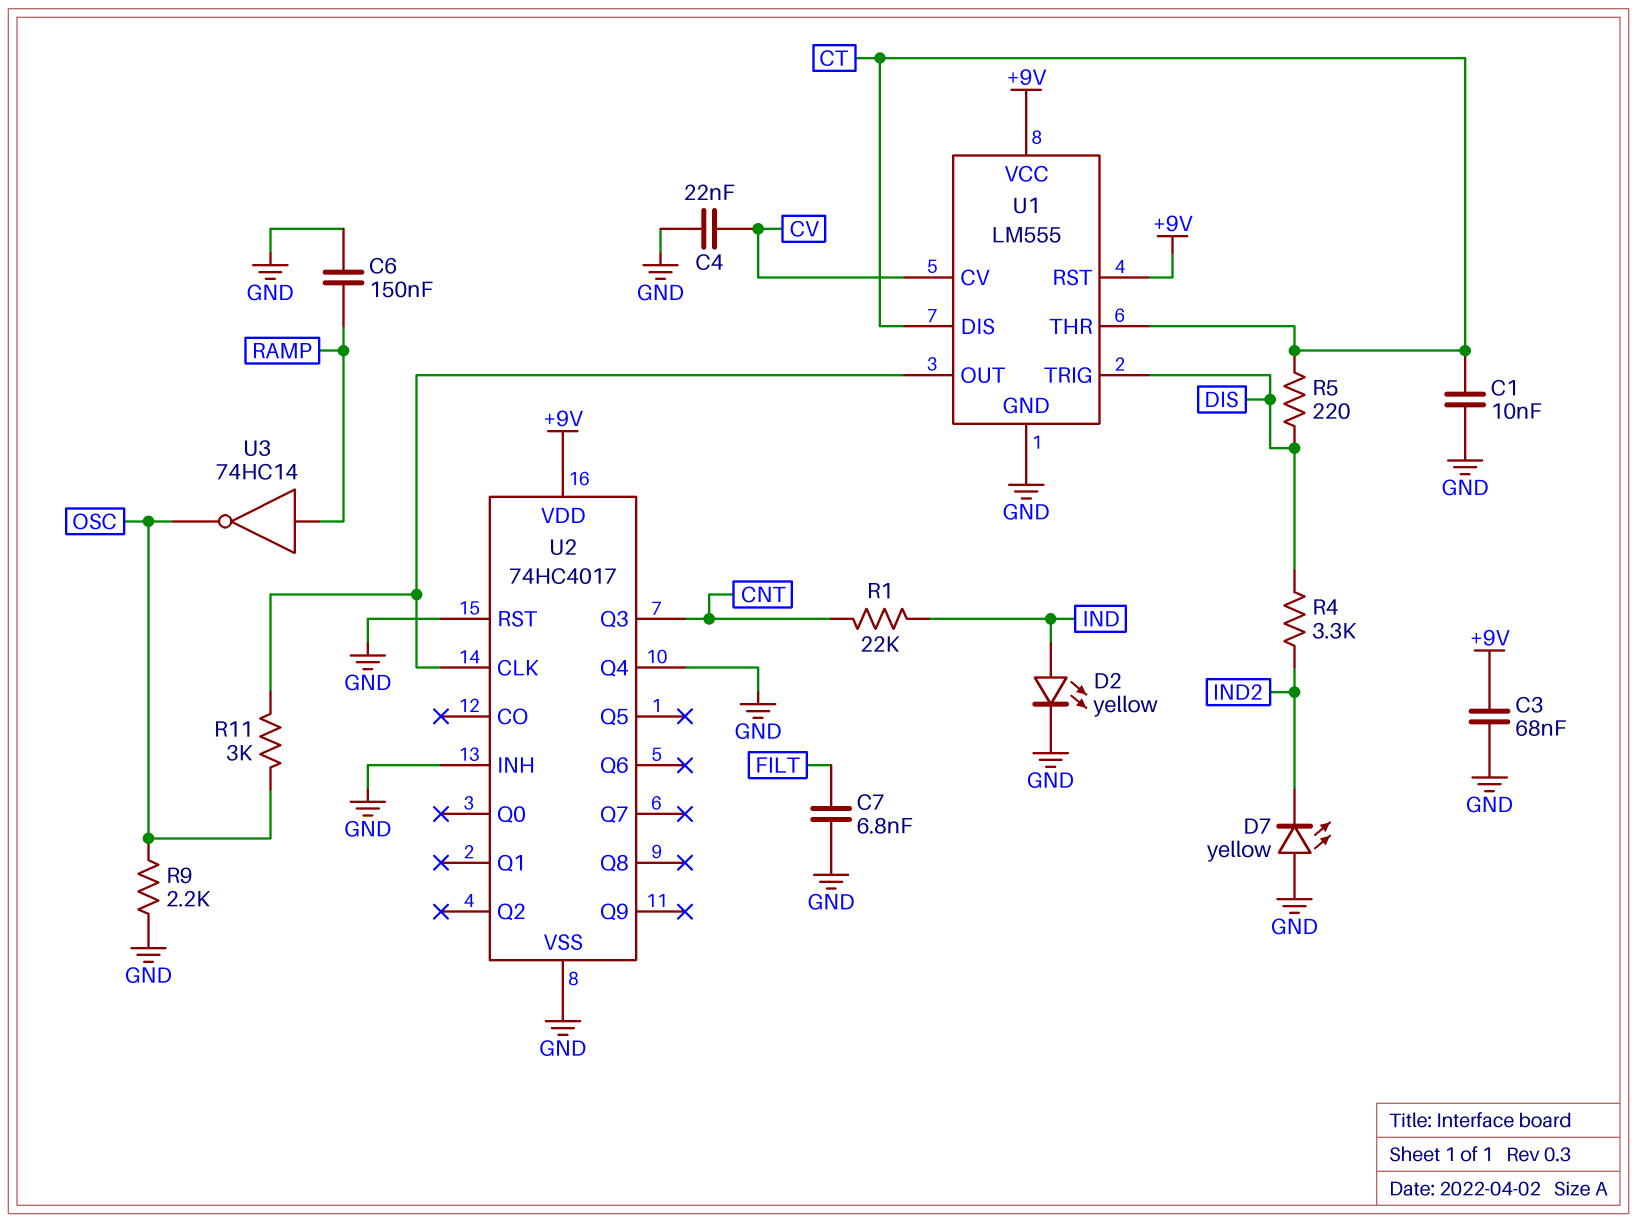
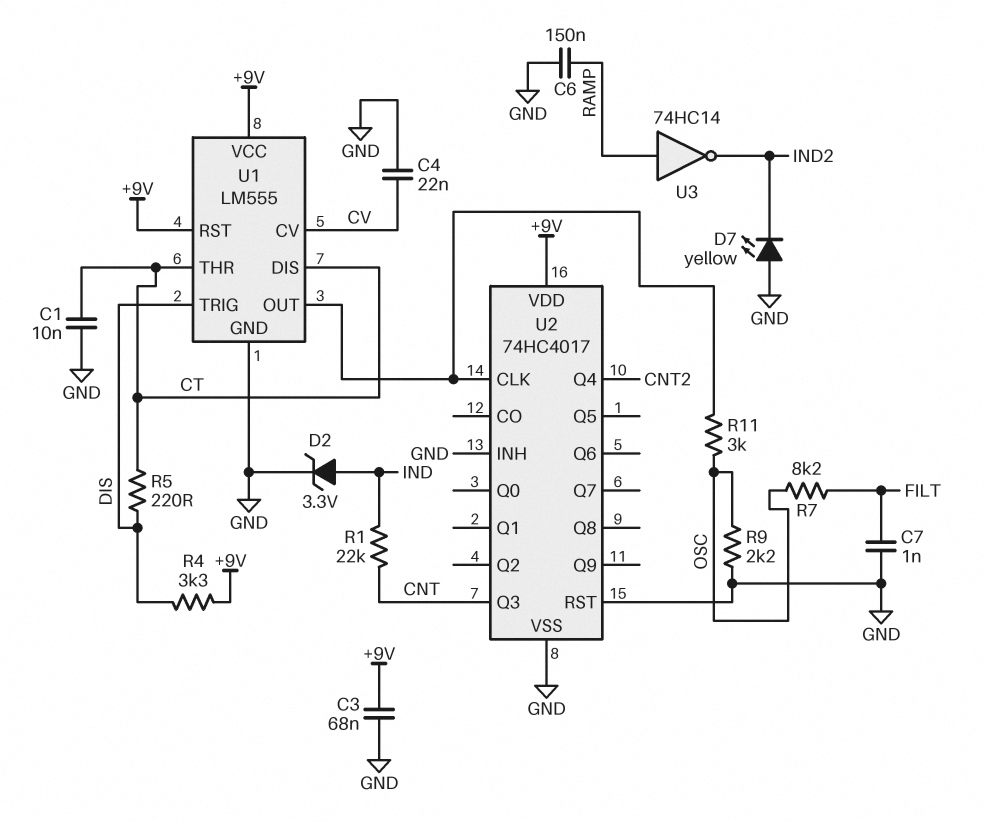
C7: 6.8nF (FILT, GND) -> 1nF (FILT, GND)
D2: LED yellow (A IND, K GND) -> zener 3.3V (A IND, K GND)
R4: 3.3k (DIS, IND2) -> 3.3k (+9V, DIS)
R7: none -> 8.2k (FILT, OSC)
U2 pin Q4: GND -> CNT2
U3: NOT 74HC14 (in RAMP, out OSC) -> NOT 74HC14 (in RAMP, out IND2)

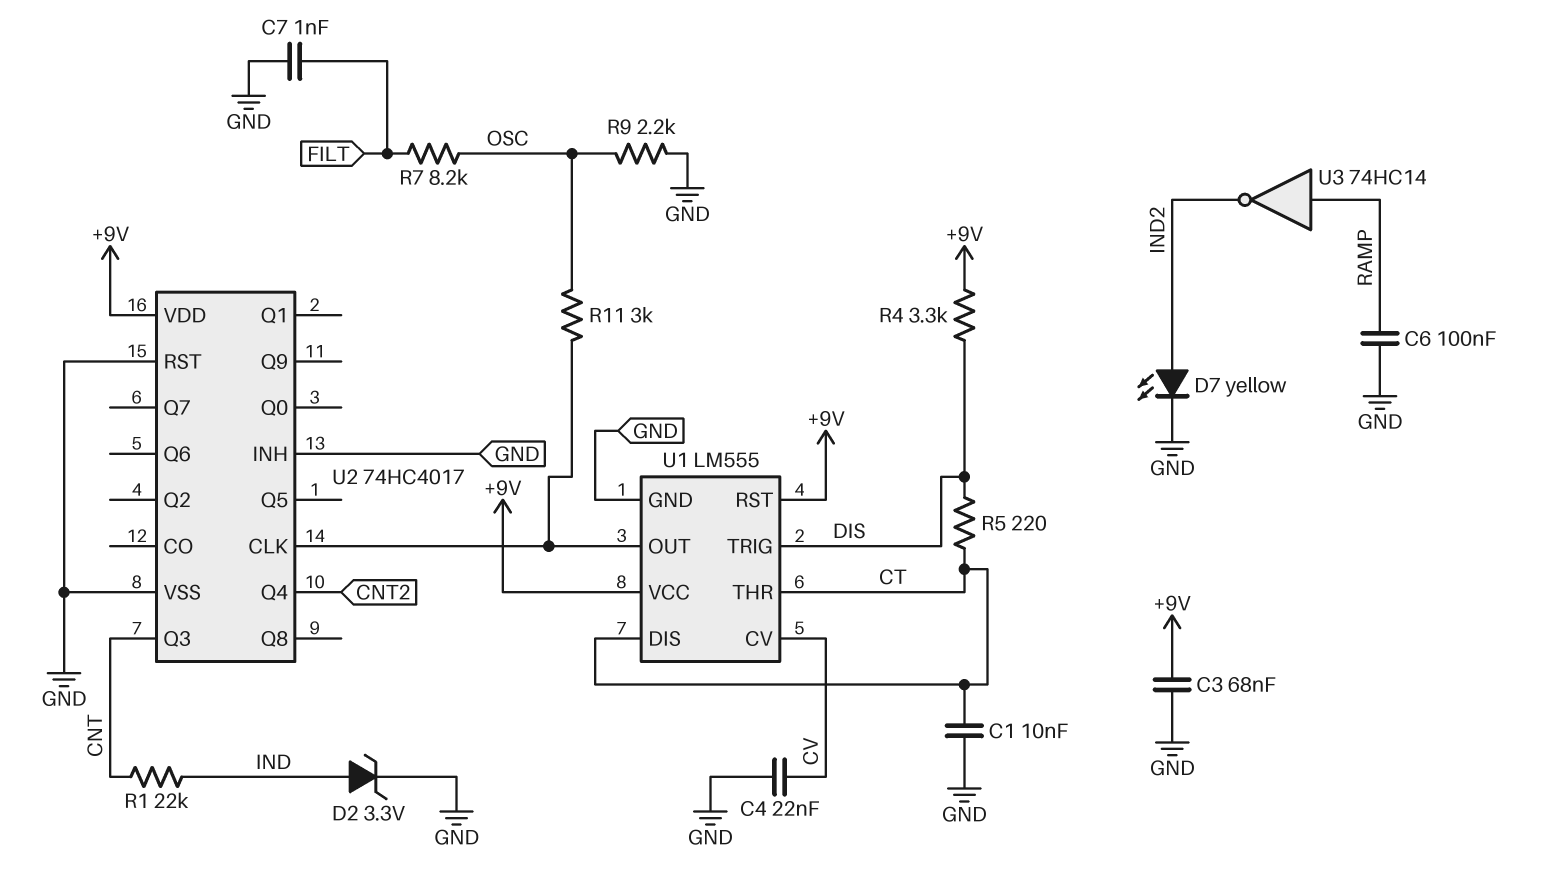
C6: 150nF (GND, RAMP) -> 100nF (GND, RAMP)
D7: LED yellow (A GND, K IND2) -> LED yellow (A IND2, K GND)

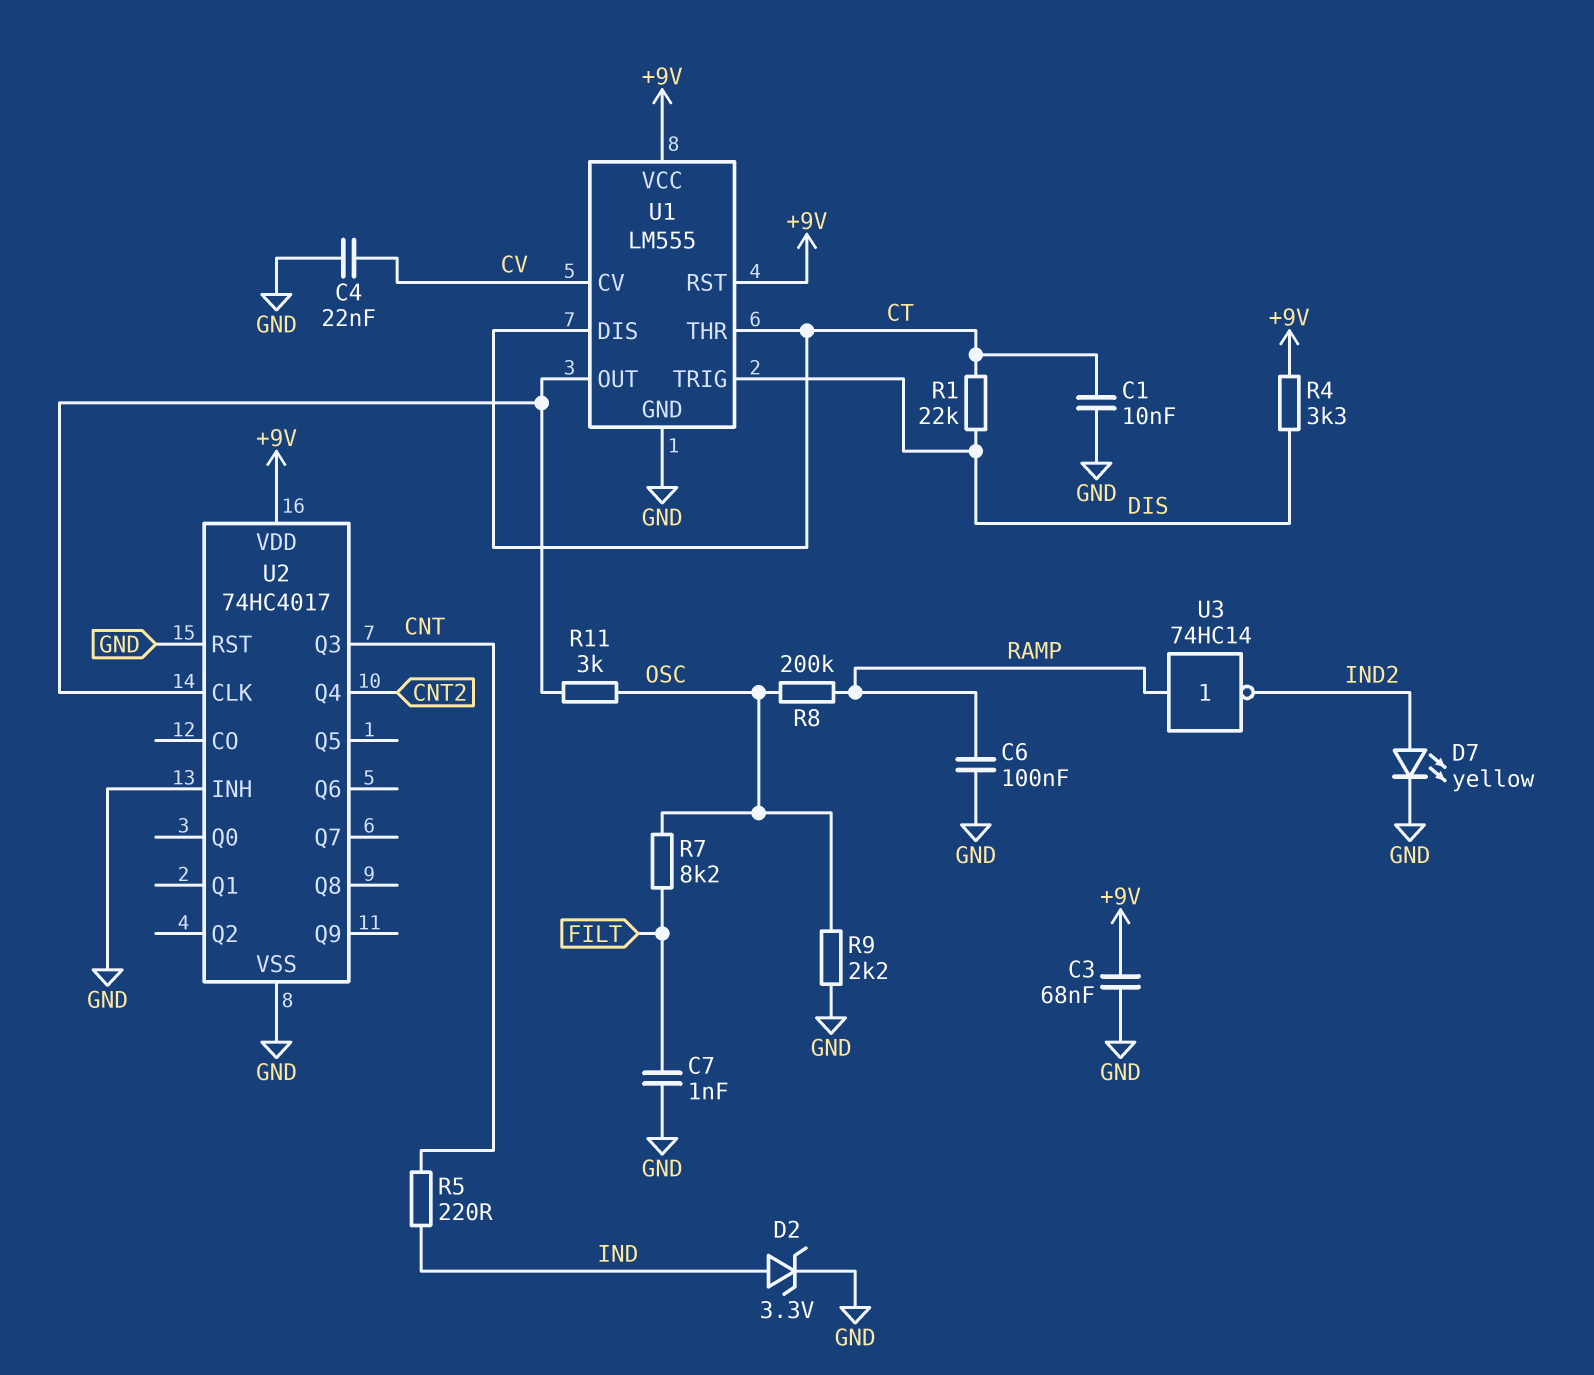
R1: 22k (CNT, IND) -> 22k (CT, DIS)
R5: 220 (CT, DIS) -> 220 (CNT, IND)
R8: none -> 200k (OSC, RAMP)

